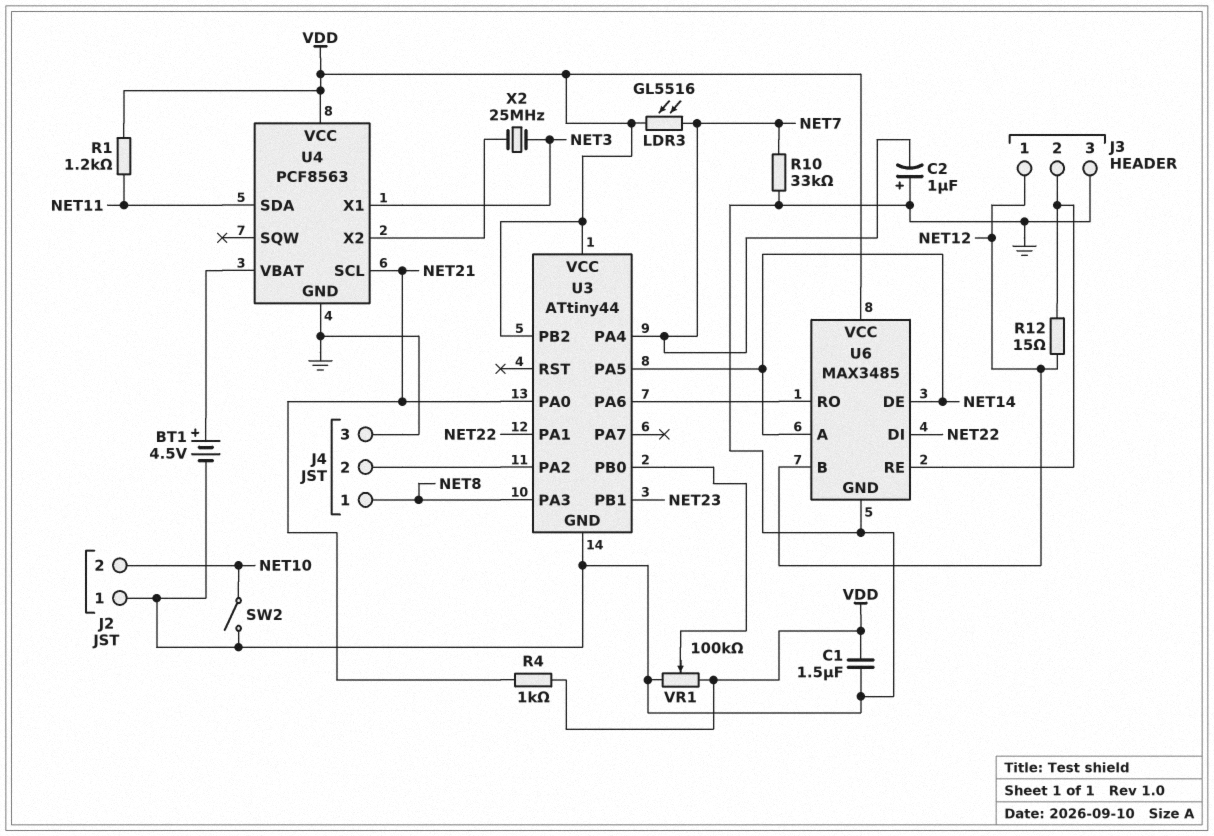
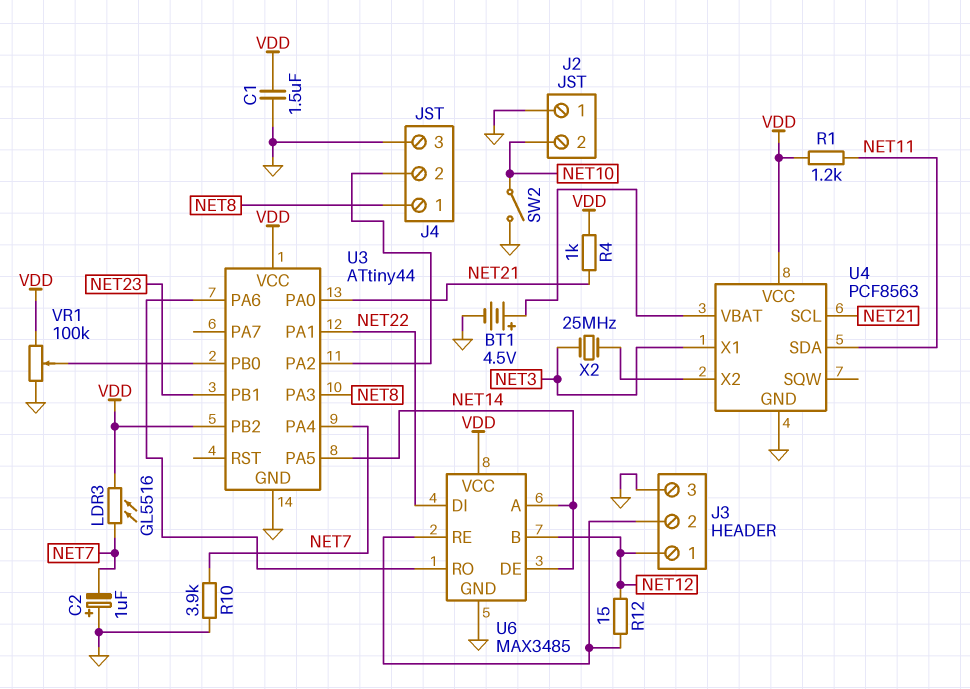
R10: 33k (GND, NET7) -> 3.9k (GND, NET7)

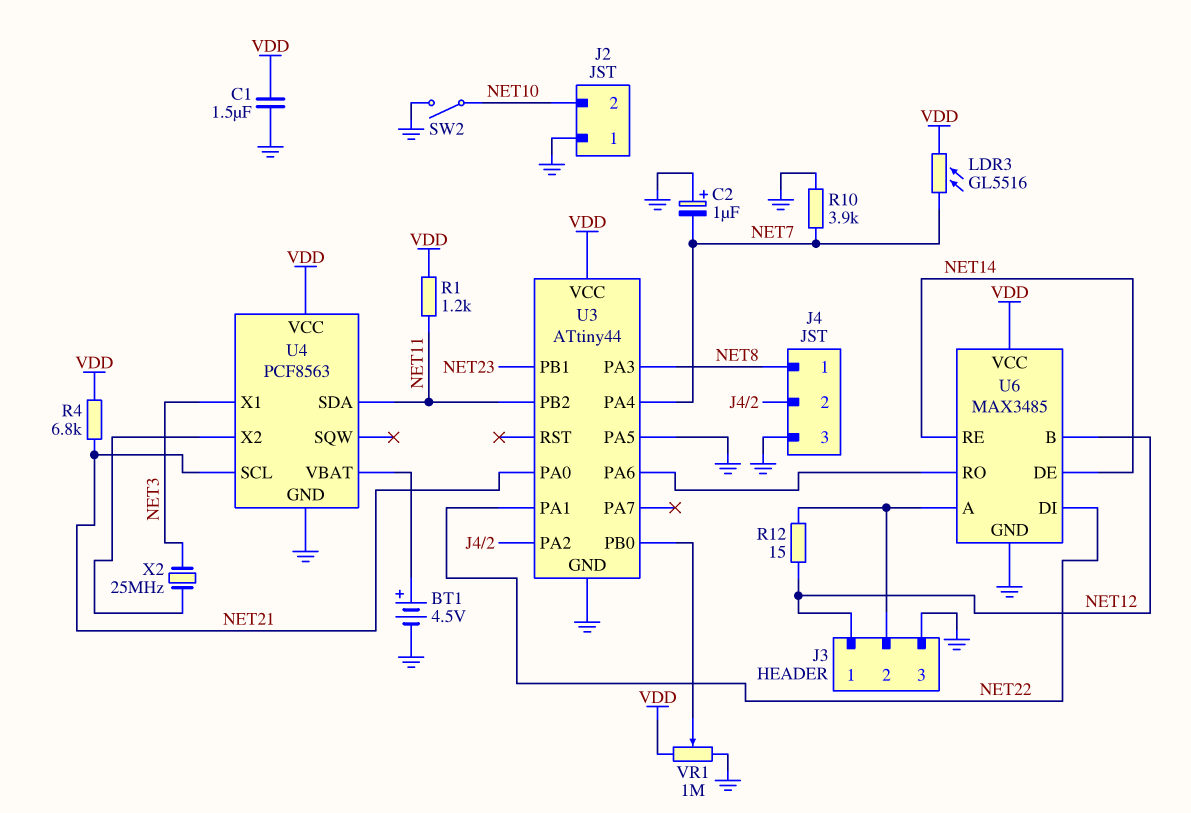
R4: 1k (NET21, VDD) -> 6.8k (NET21, VDD)
U3 pin PA5: NET14 -> GND
U3 pin PB2: VDD -> NET11
U6 pin A: NET14 -> J3/2
U6 pin RE: J3/2 -> NET14
VR1: 100k (GND, VDD, wiper U3/PB0) -> 1M (GND, VDD, wiper U3/PB0)

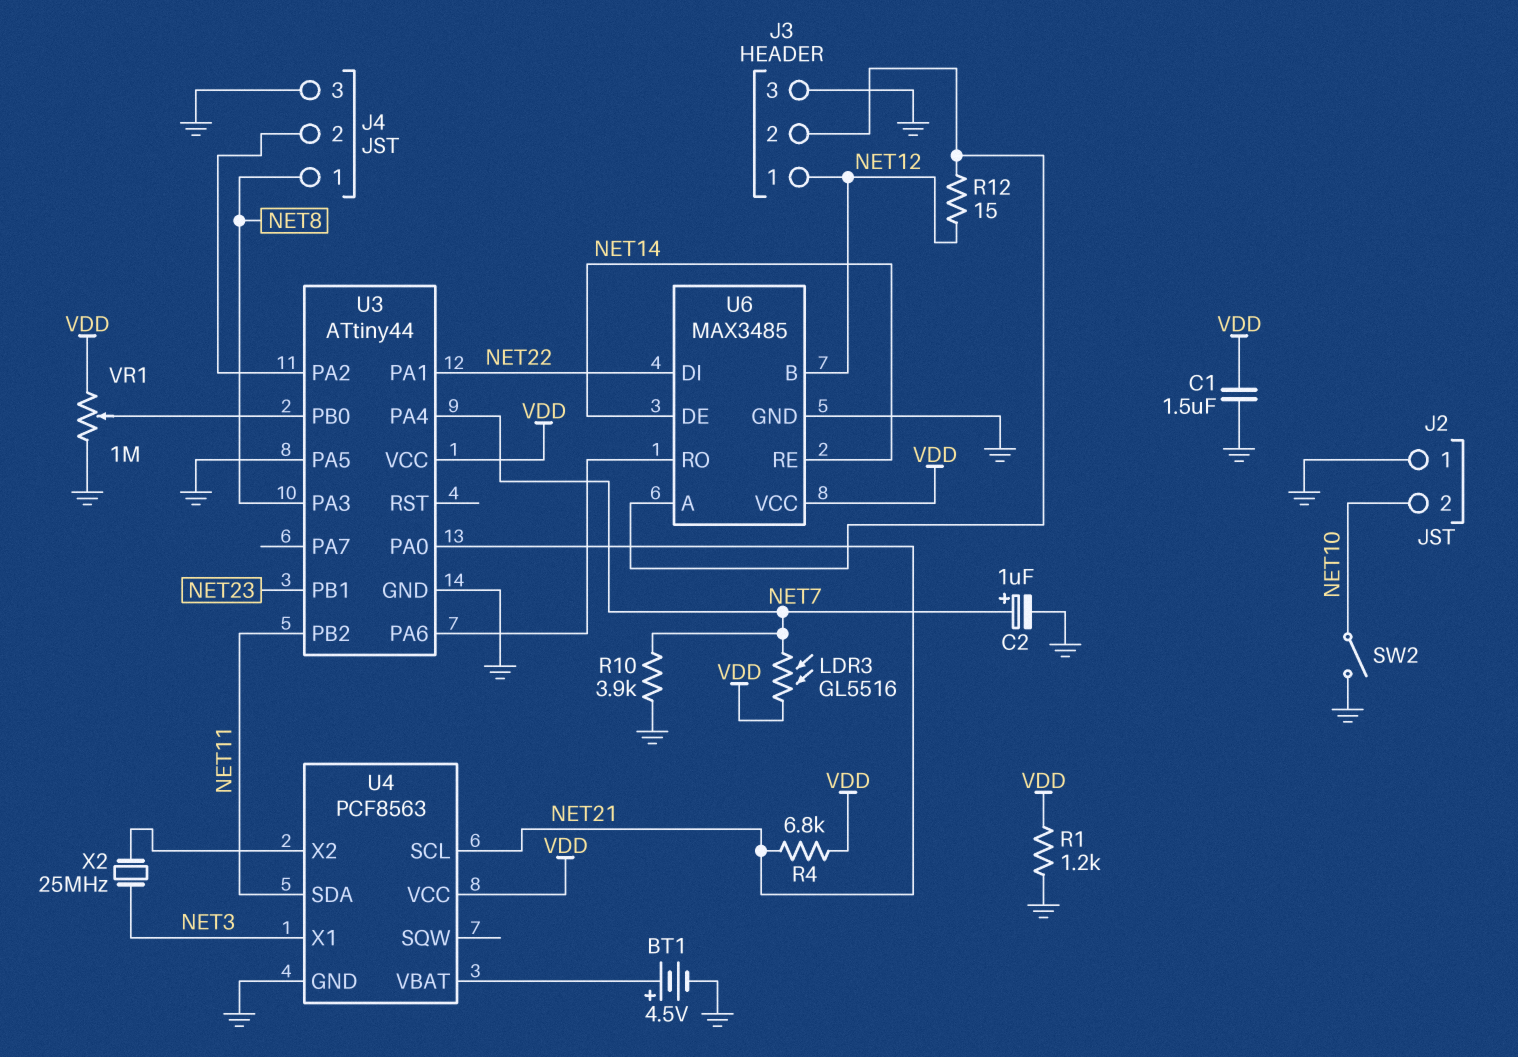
C2: 1uF (plus GND, minus NET7) -> 1uF (plus NET7, minus GND)
R1: 1.2k (NET11, VDD) -> 1.2k (GND, VDD)

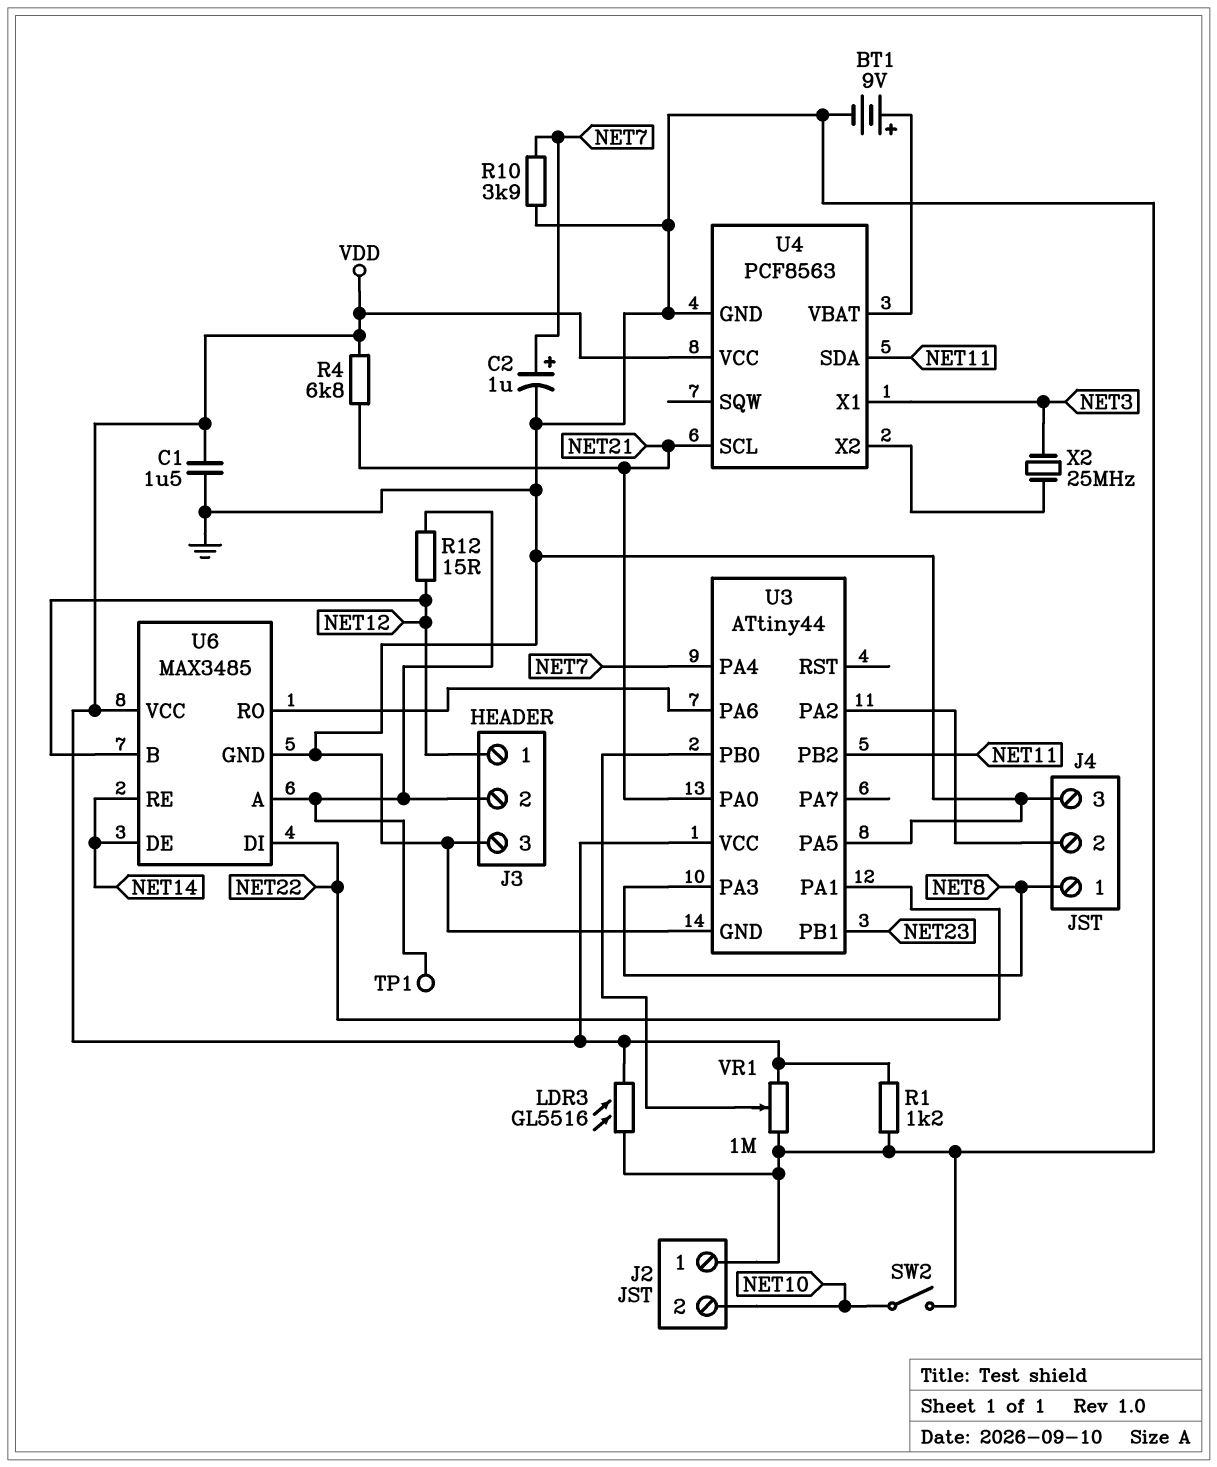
BT1: 4.5V (plus U4/VBAT, minus GND) -> 9V (plus U4/VBAT, minus GND)
LDR3: GL5516 (NET7, VDD) -> GL5516 (GND, VDD)
TP1: none -> test point (J3/2)

